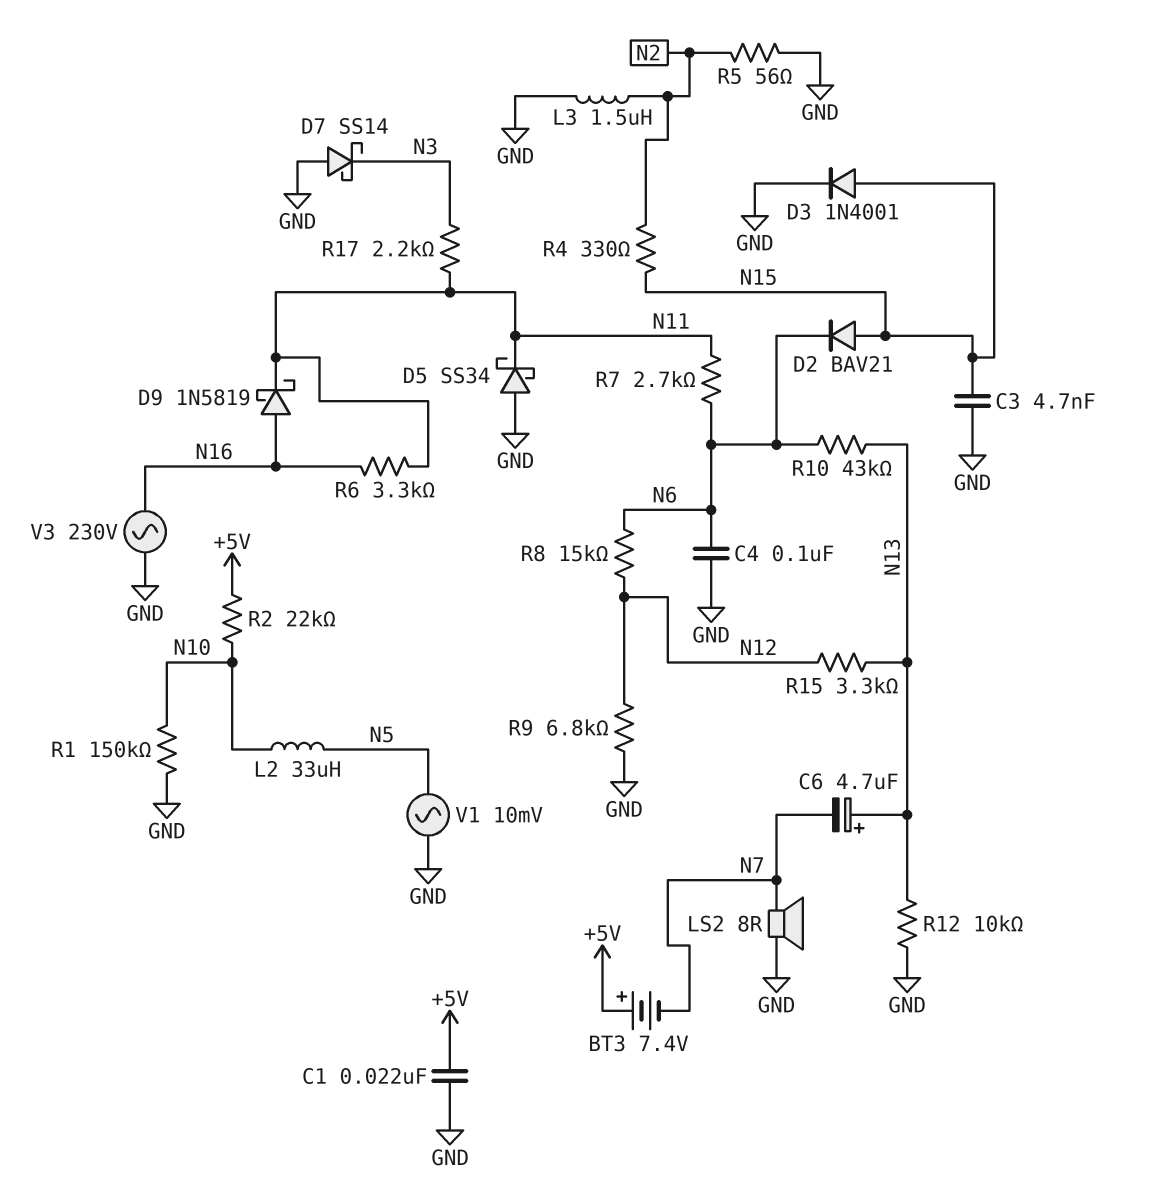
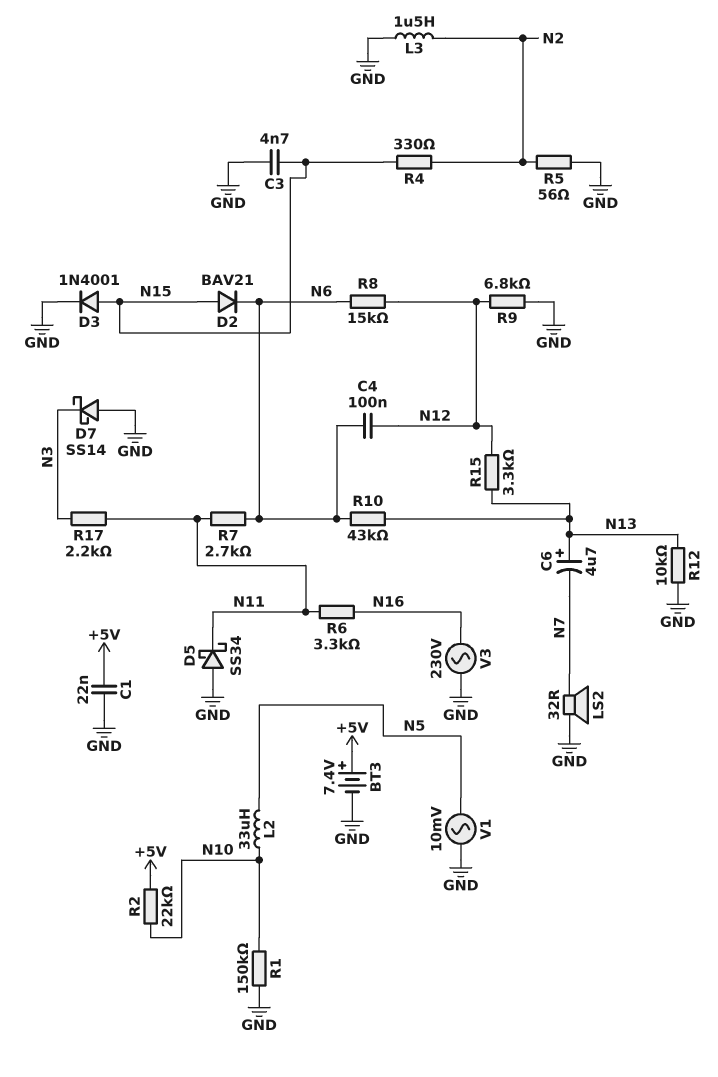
BT3: 7.4V (plus +5V, minus N7) -> 7.4V (plus +5V, minus GND)
C4: 100nF (GND, N6) -> 100nF (N6, N12)
D9: schottky 1N5819 (A N16, K N11) -> none
LS2: speaker 8R (GND, N7) -> speaker 32R (GND, N7)

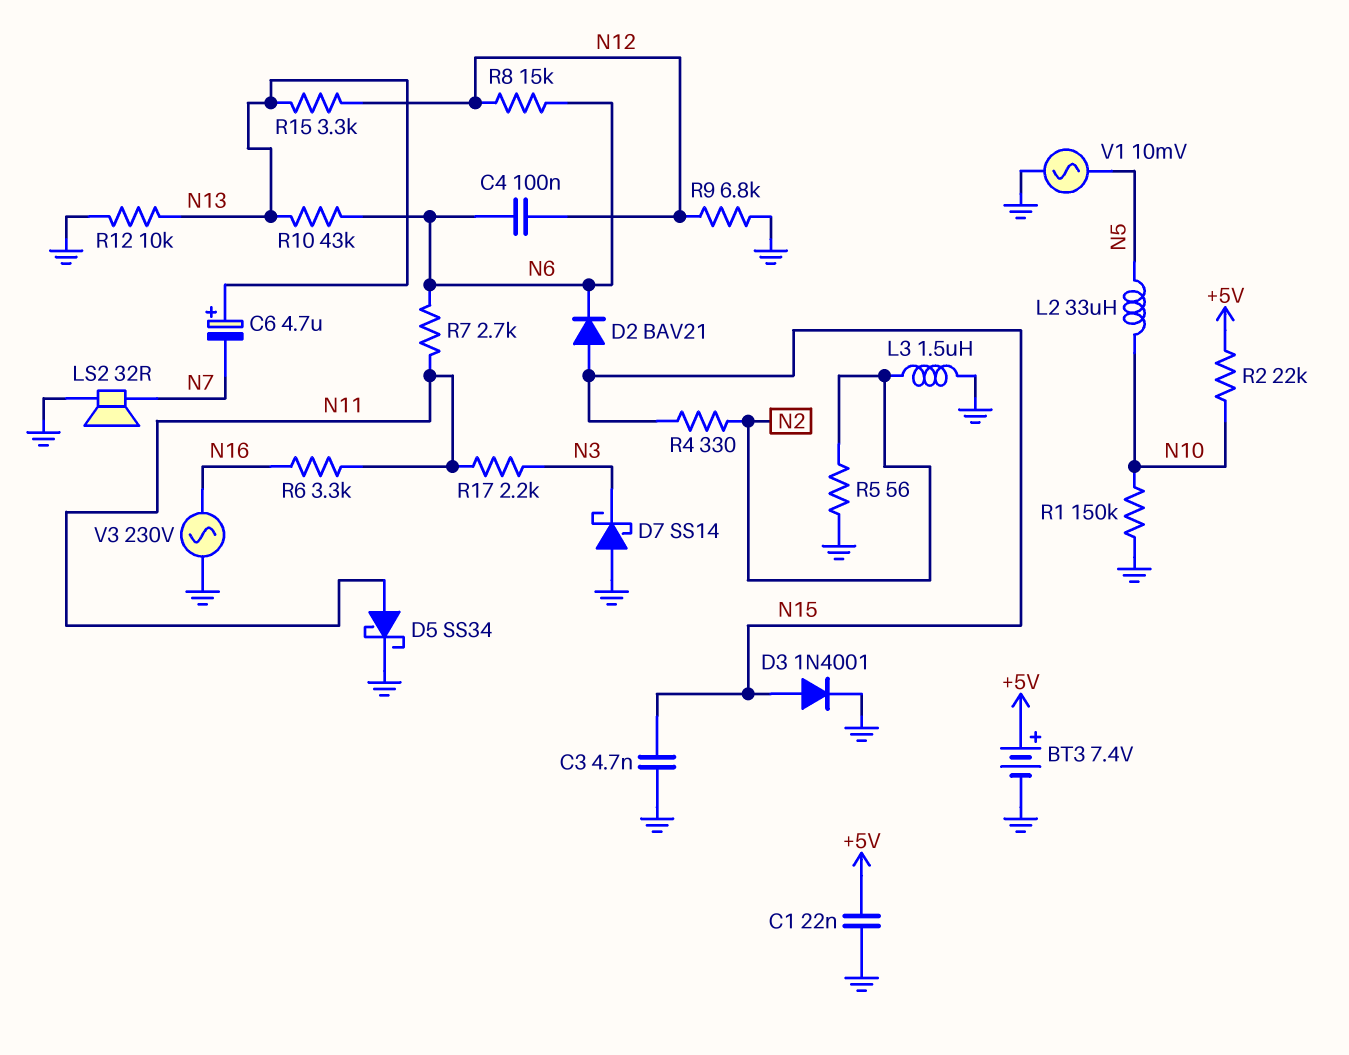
D5: schottky SS34 (A GND, K N11) -> schottky SS34 (A N11, K GND)

